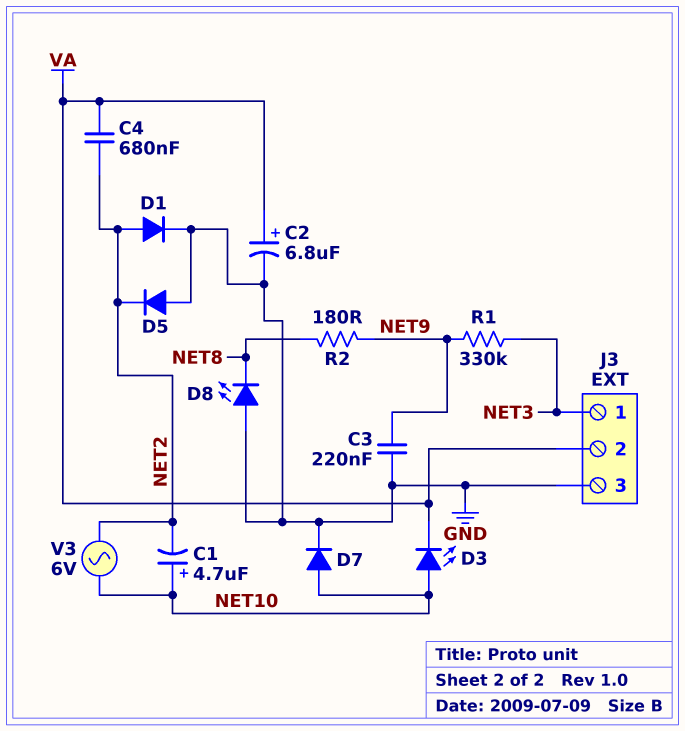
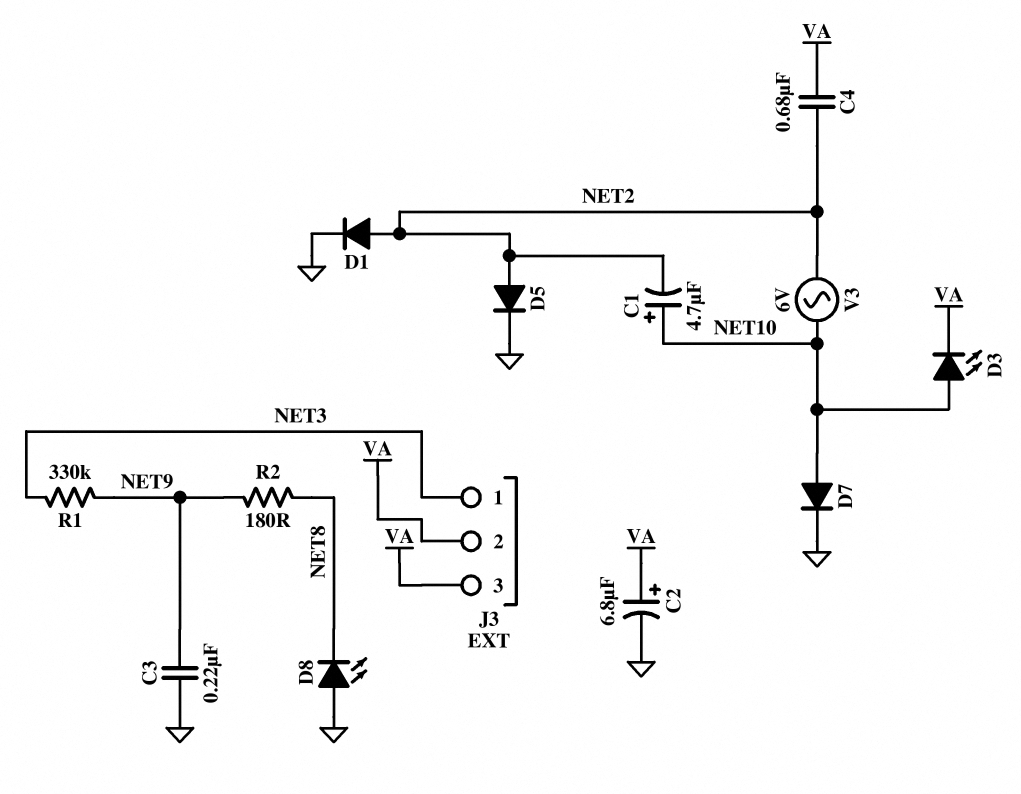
D5: diode (A GND, K NET2) -> diode (A NET2, K GND)
J3 pin 3: GND -> VA

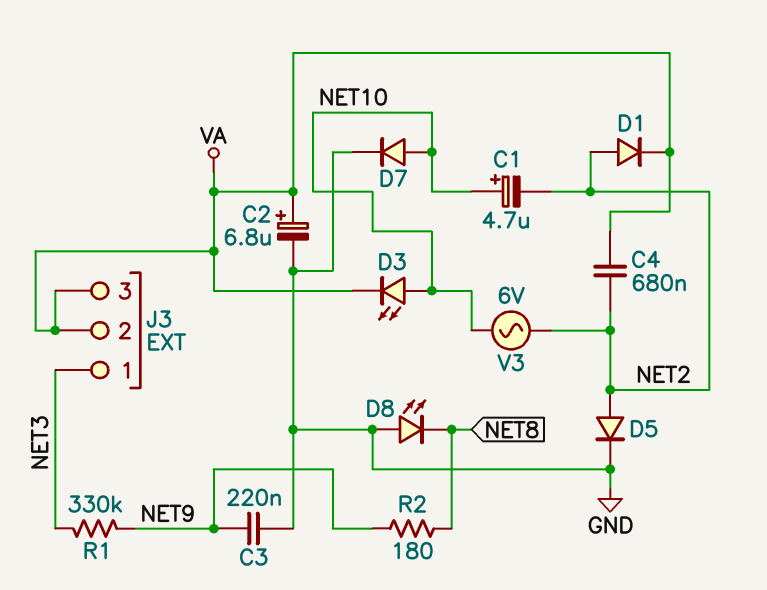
D1: diode (A NET2, K GND) -> diode (A NET2, K VA)

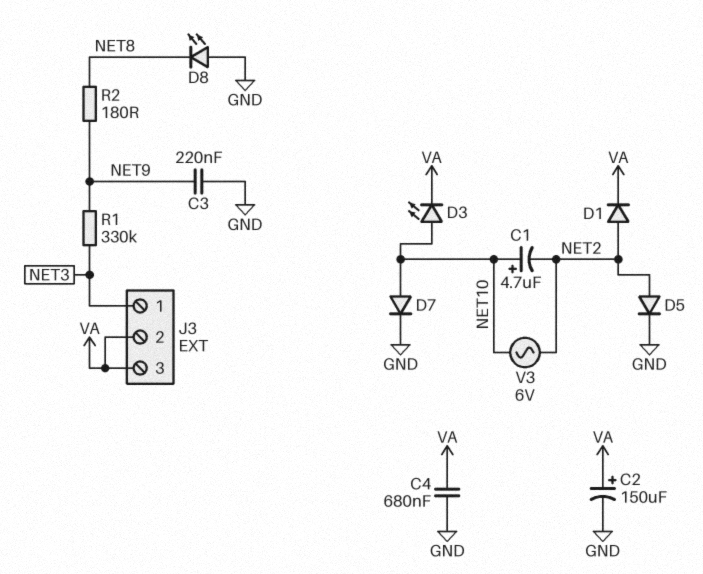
C2: 6.8uF (plus VA, minus GND) -> 150uF (plus VA, minus GND)
C4: 680nF (NET2, VA) -> 680nF (GND, VA)

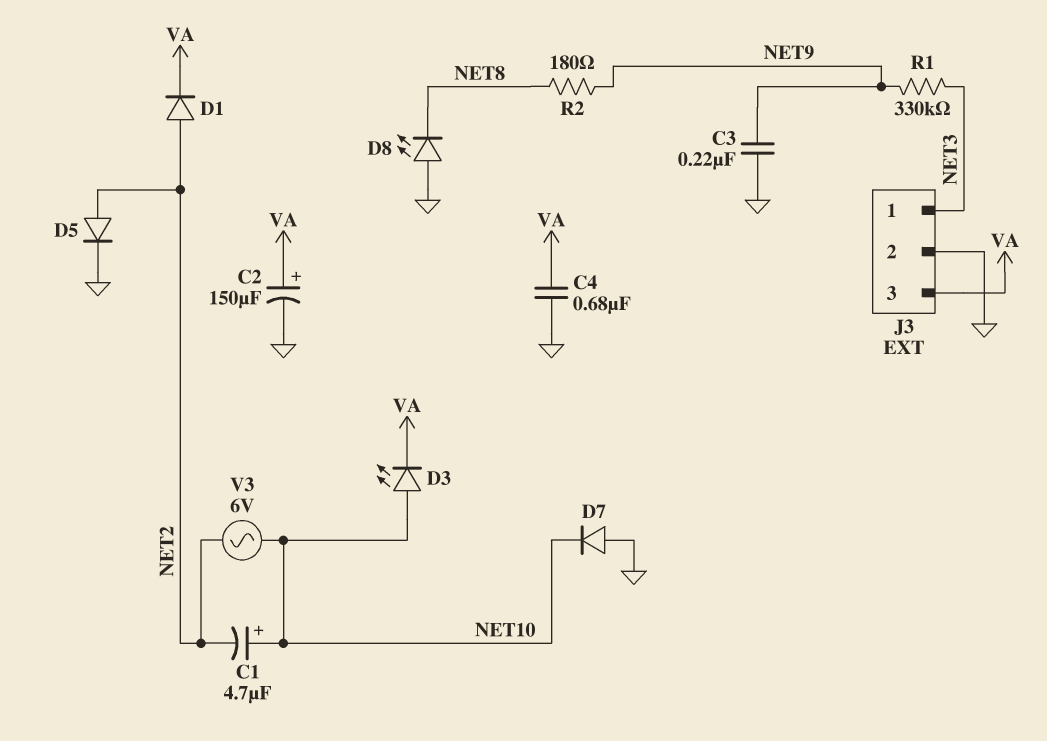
D7: diode (A NET10, K GND) -> diode (A GND, K NET10)
J3 pin 2: VA -> GND

